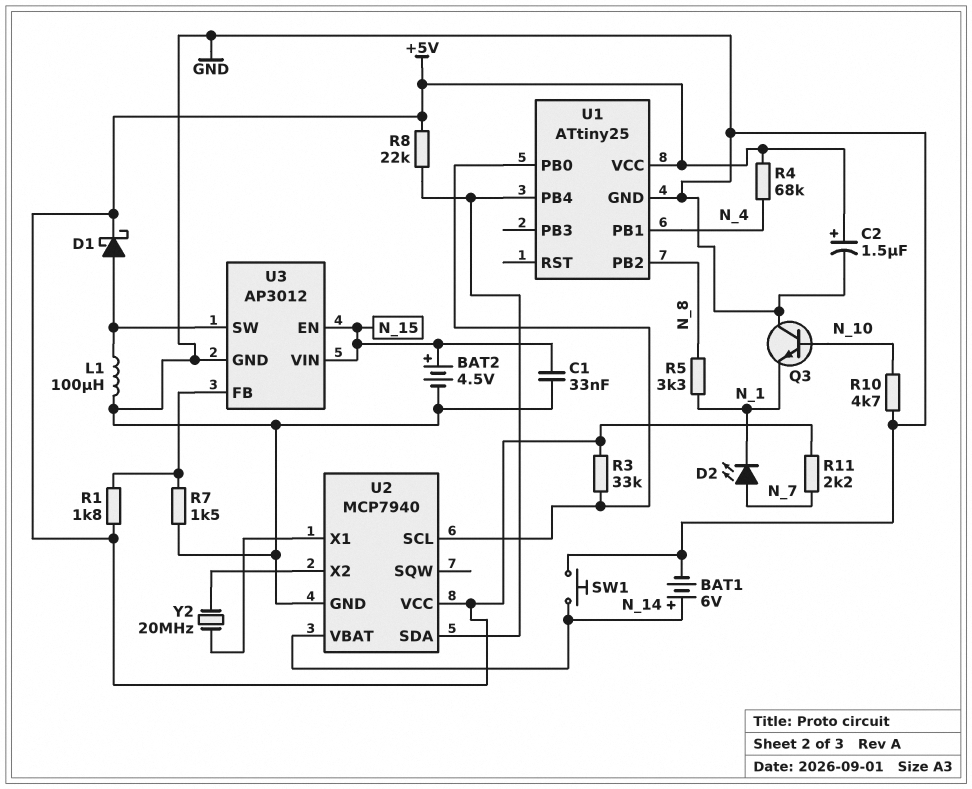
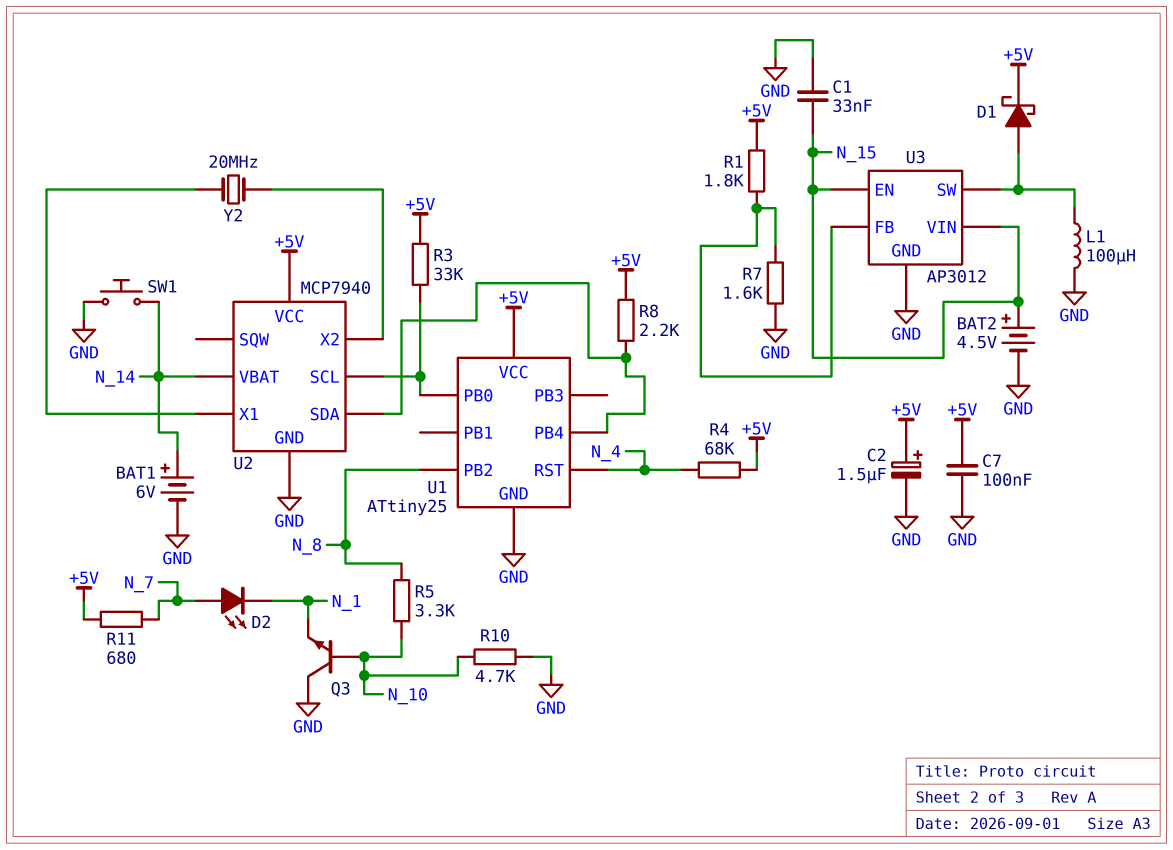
C7: none -> 100nF (+5V, GND)
R5: 3.3k (N_1, N_8) -> 3.3k (N_8, N_10)
R7: 1.5k (GND, U3/FB) -> 1.6k (GND, U3/FB)
R8: 22k (+5V, U1/PB4) -> 2.2k (+5V, U1/PB4)
R11: 2.2k (+5V, N_7) -> 680 (+5V, N_7)
U1 pin PB1: N_4 -> none
U1 pin RST: none -> N_4

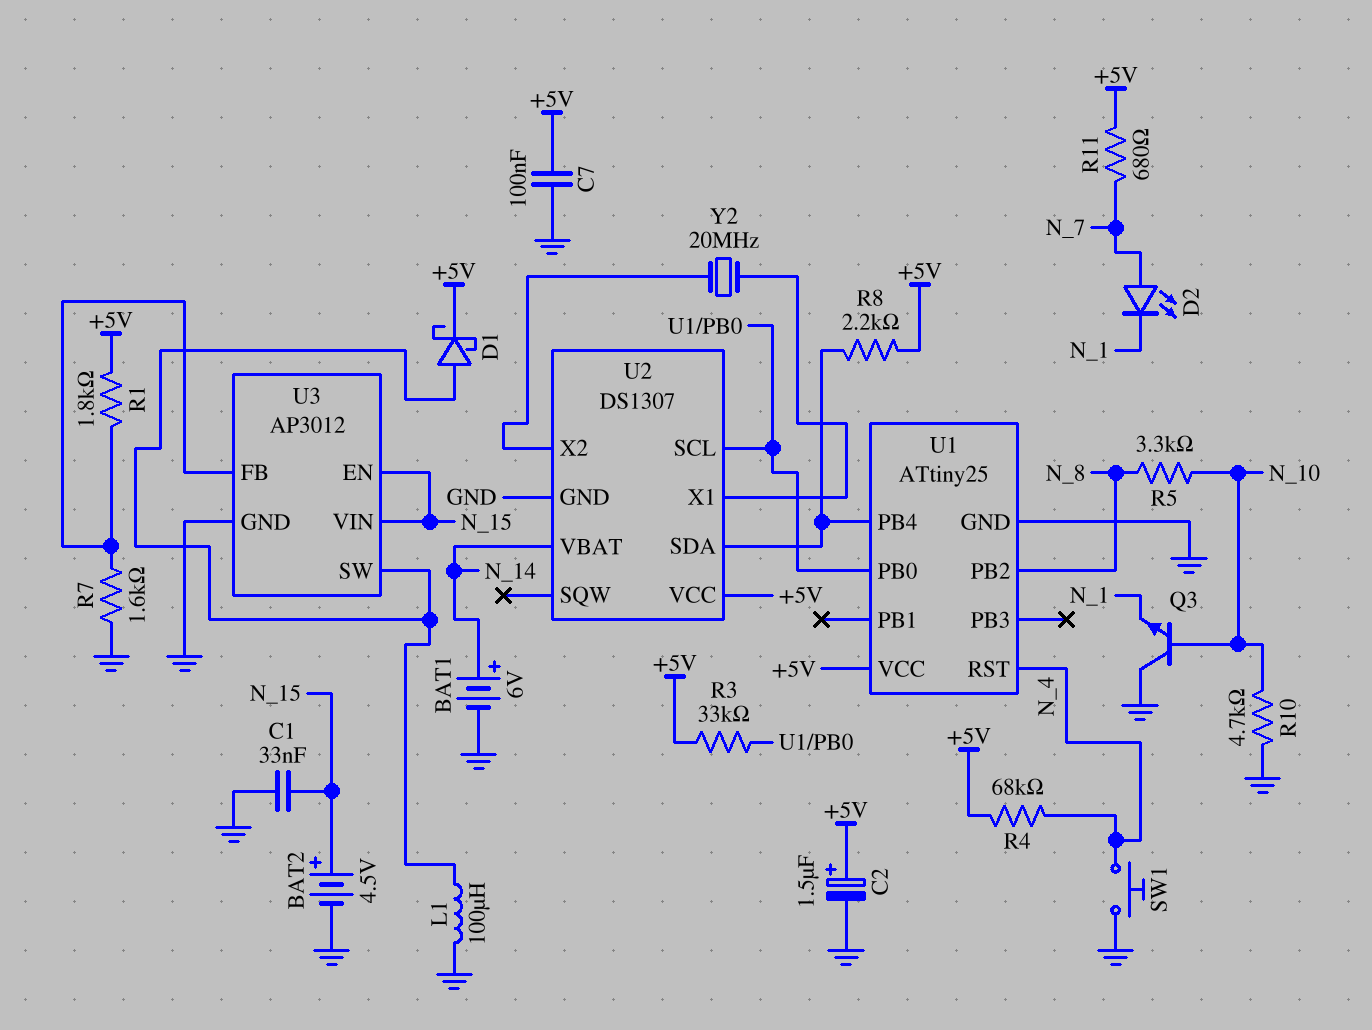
SW1: button (GND, N_14) -> button (GND, N_4)
U2: MCP7940 -> DS1307

